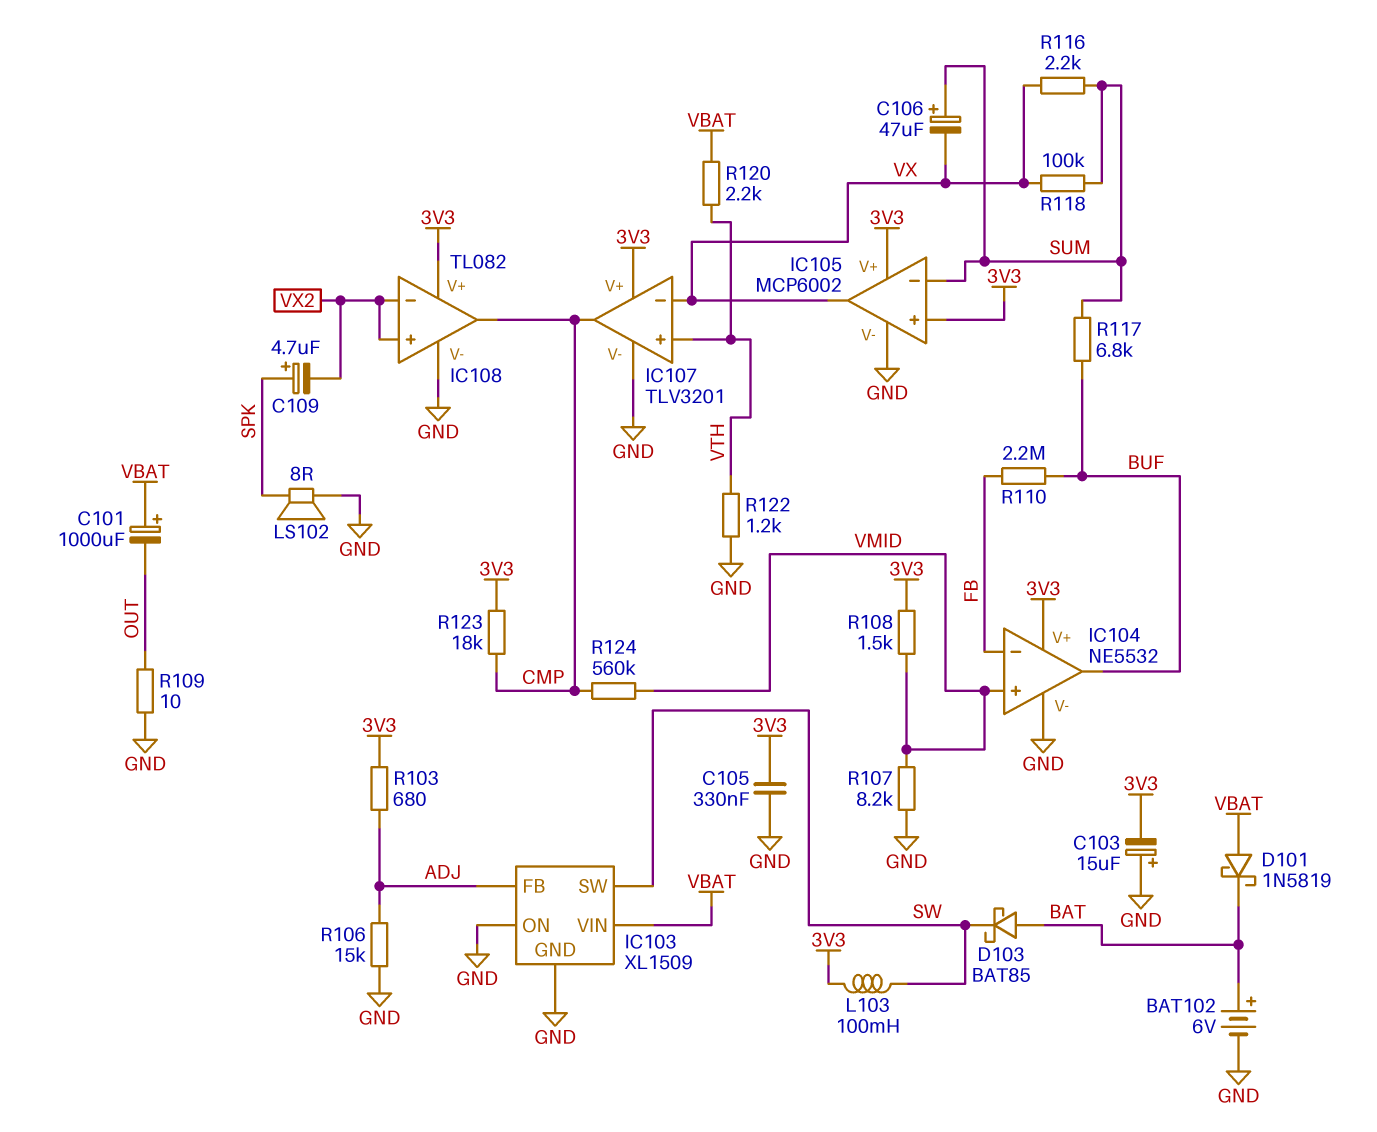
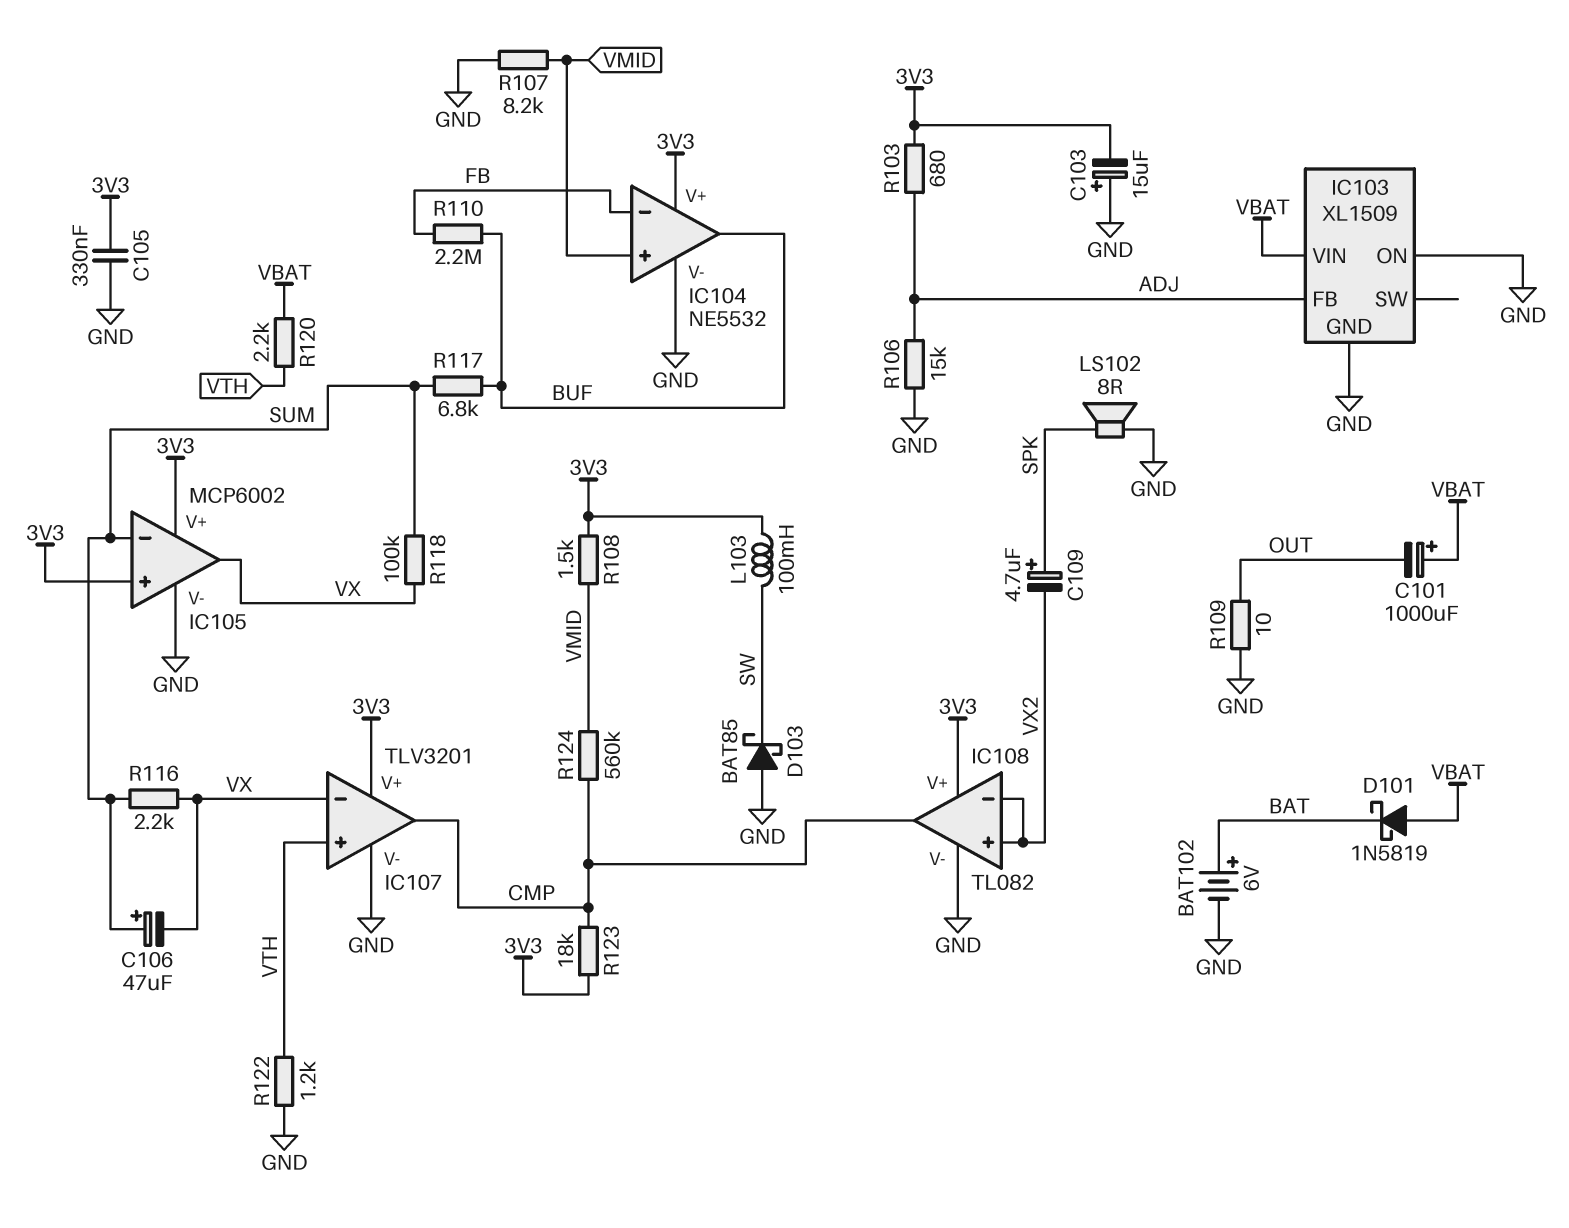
D103: schottky BAT85 (A BAT, K SW) -> schottky BAT85 (A GND, K SW)
IC103 pin SW: SW -> none

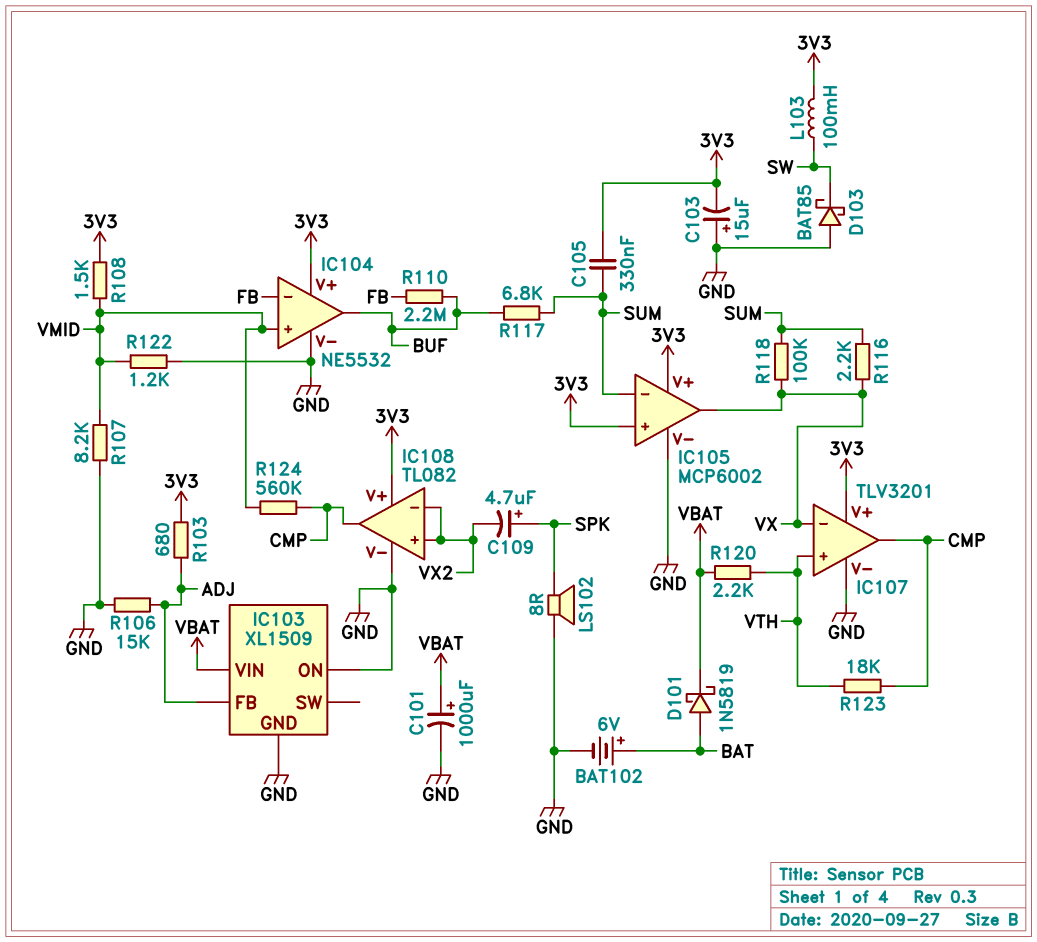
C101: 1000uF (plus VBAT, minus OUT) -> 1000uF (plus VBAT, minus GND)
C105: 330nF (3V3, GND) -> 330nF (3V3, SUM)
C106: 47uF (plus SUM, minus VX) -> none
D101: schottky 1N5819 (A VBAT, K BAT) -> schottky 1N5819 (A BAT, K VBAT)
R109: 10 (GND, OUT) -> none
R122: 1.2k (GND, VTH) -> 1.2k (GND, VMID)
R123: 18k (3V3, CMP) -> 18k (CMP, VTH)

